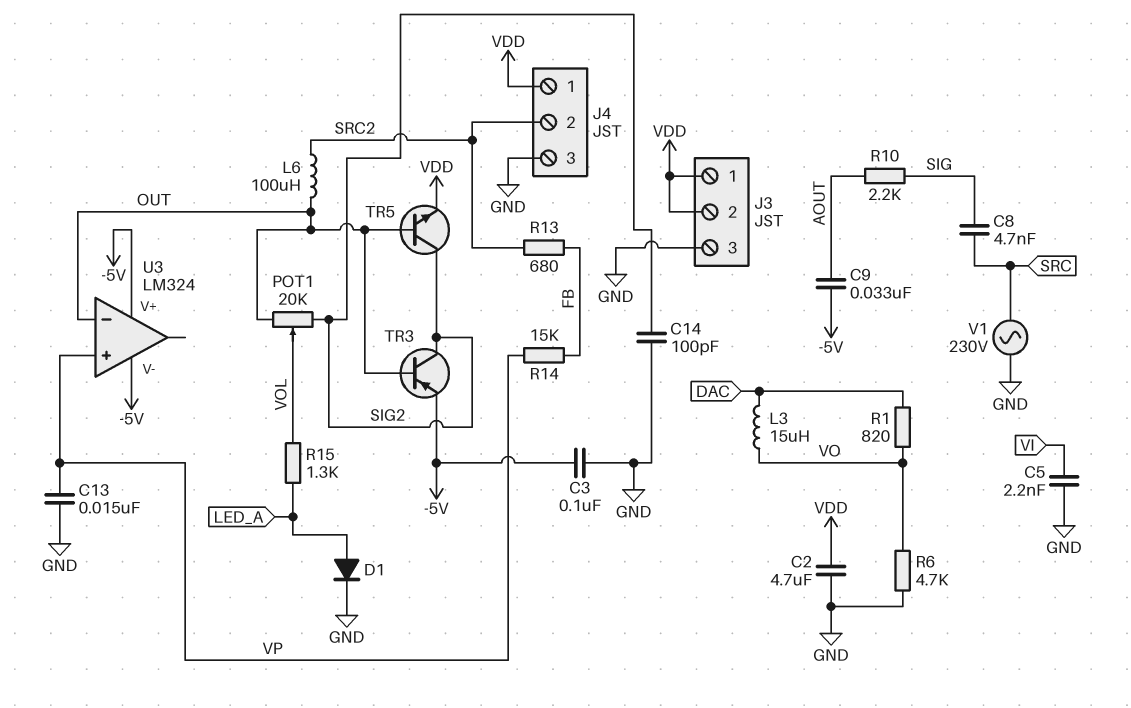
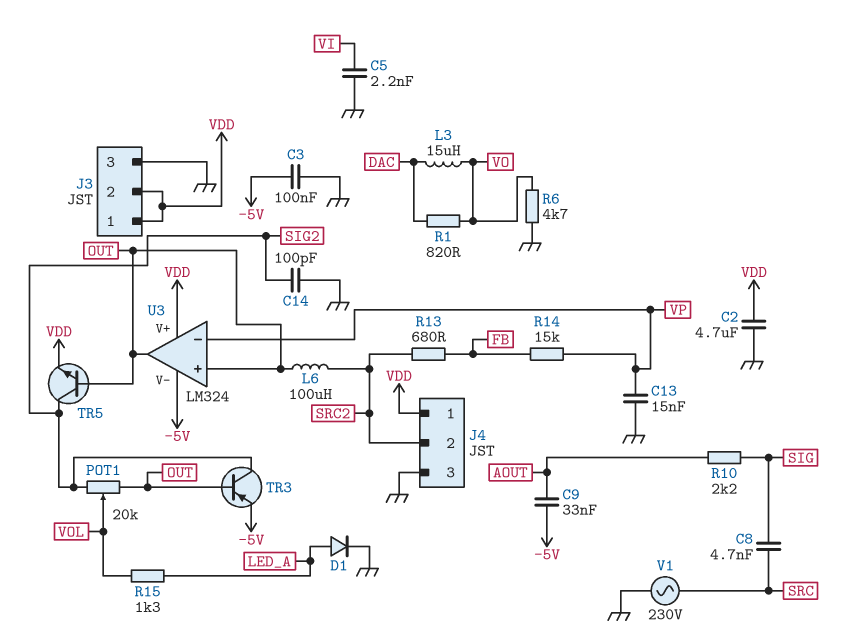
U3 pin V+: -5V -> VDD
U3 pin in+: VP -> OUT
U3 pin in-: OUT -> VP
U3 pin out: none -> OUT

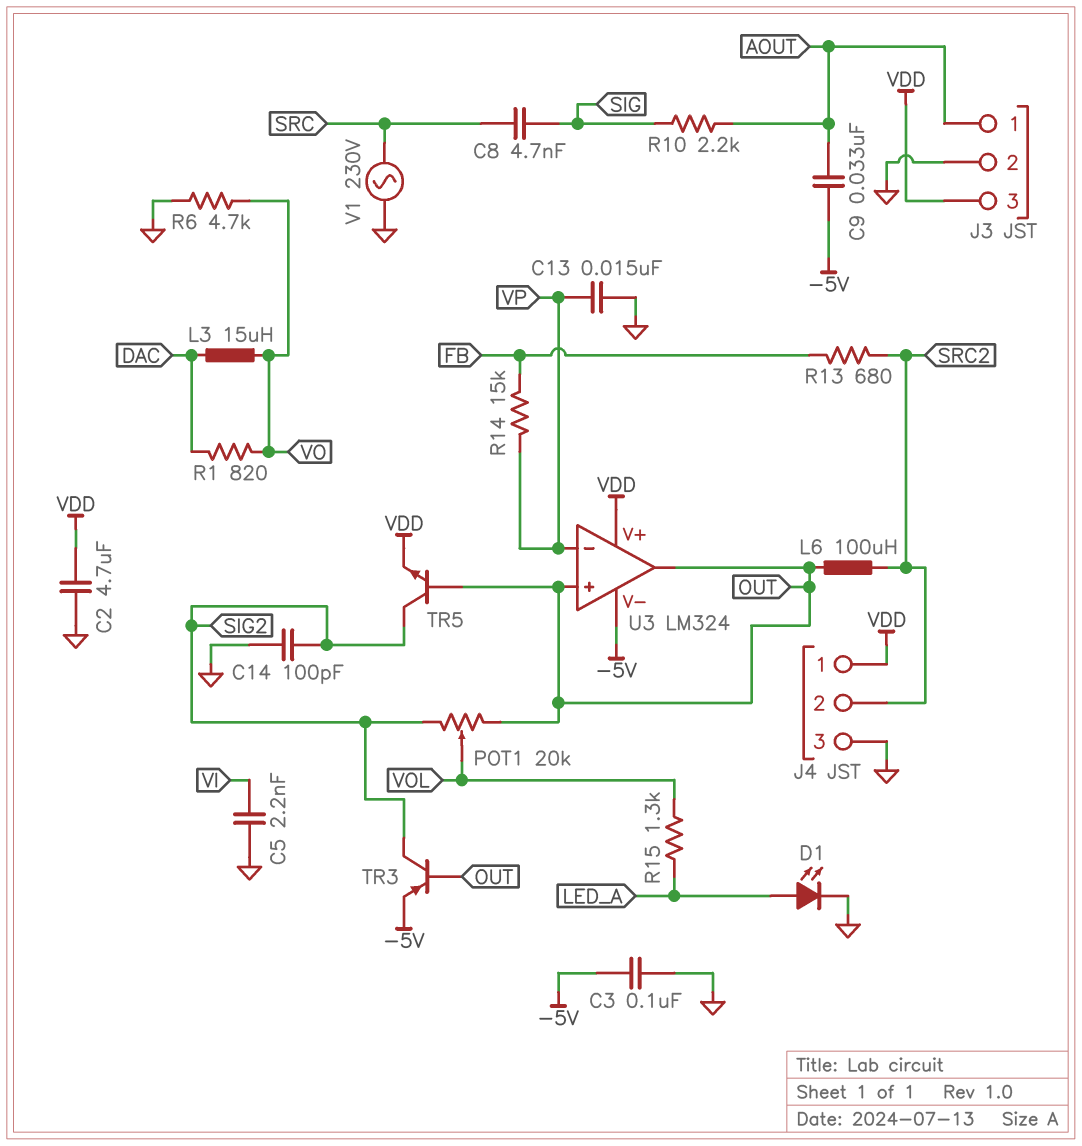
D1: diode (A LED_A, K GND) -> LED (A LED_A, K GND)
J3 pin 1: VDD -> AOUT
J3 pin 2: VDD -> GND
J3 pin 3: GND -> VDD

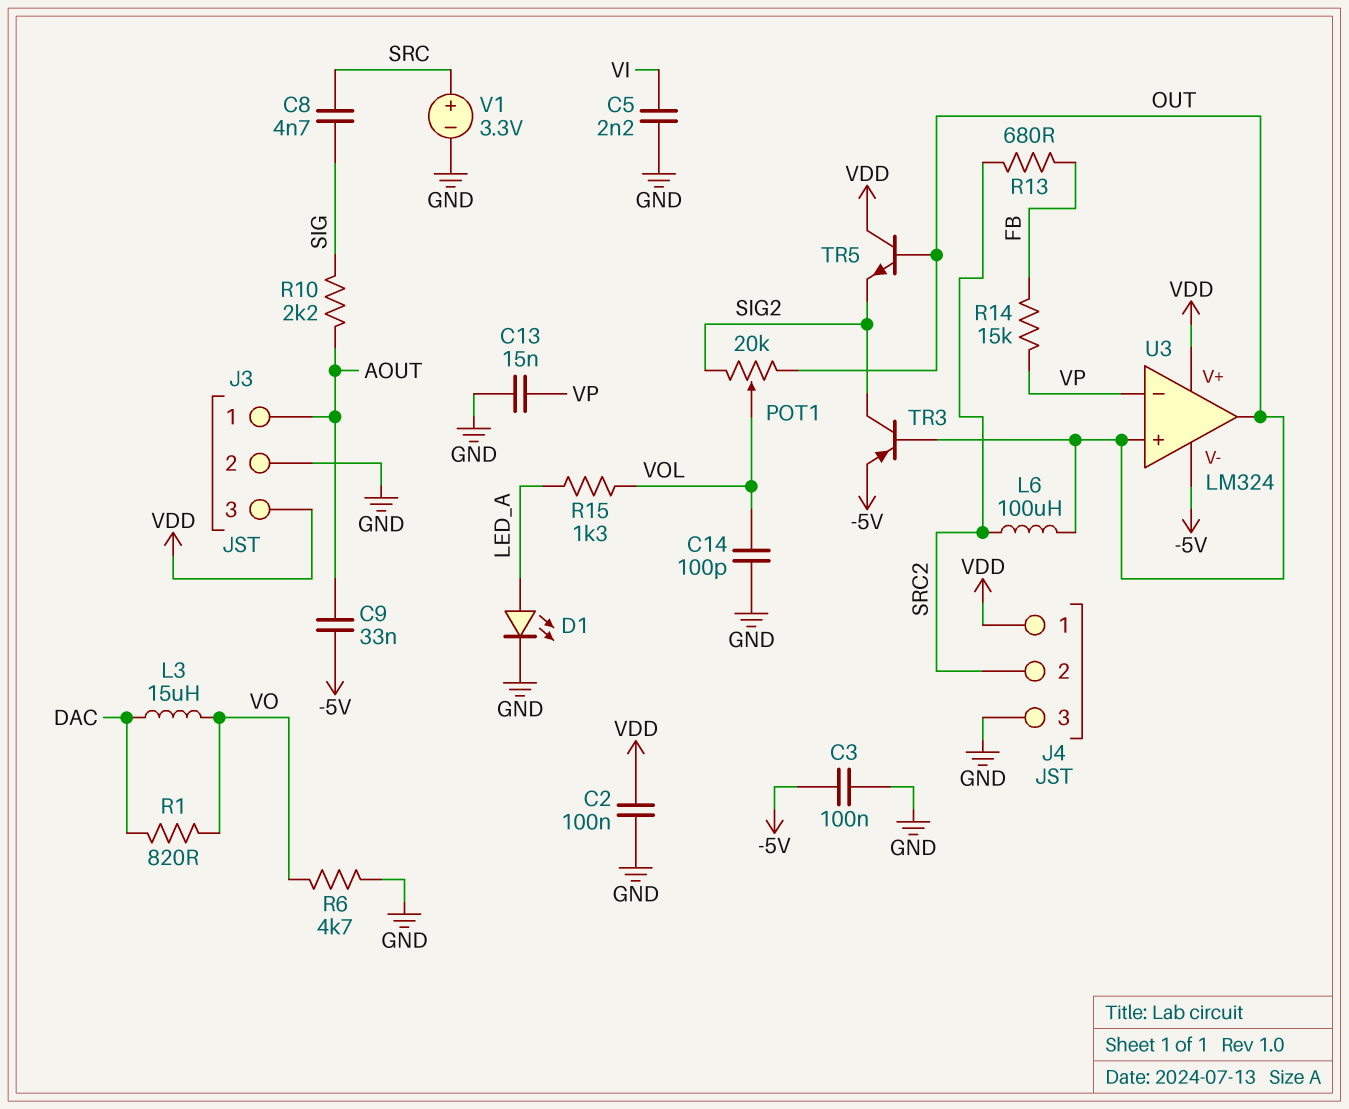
C2: 4.7uF (GND, VDD) -> 100nF (GND, VDD)
C14: 100pF (GND, SIG2) -> 100pF (GND, VOL)
TR5: NPN (B OUT, C SIG2, E VDD) -> NPN (B OUT, C VDD, E SIG2)
V1: AC 230V (GND, SRC) -> 3.3V (plus SRC, minus GND)

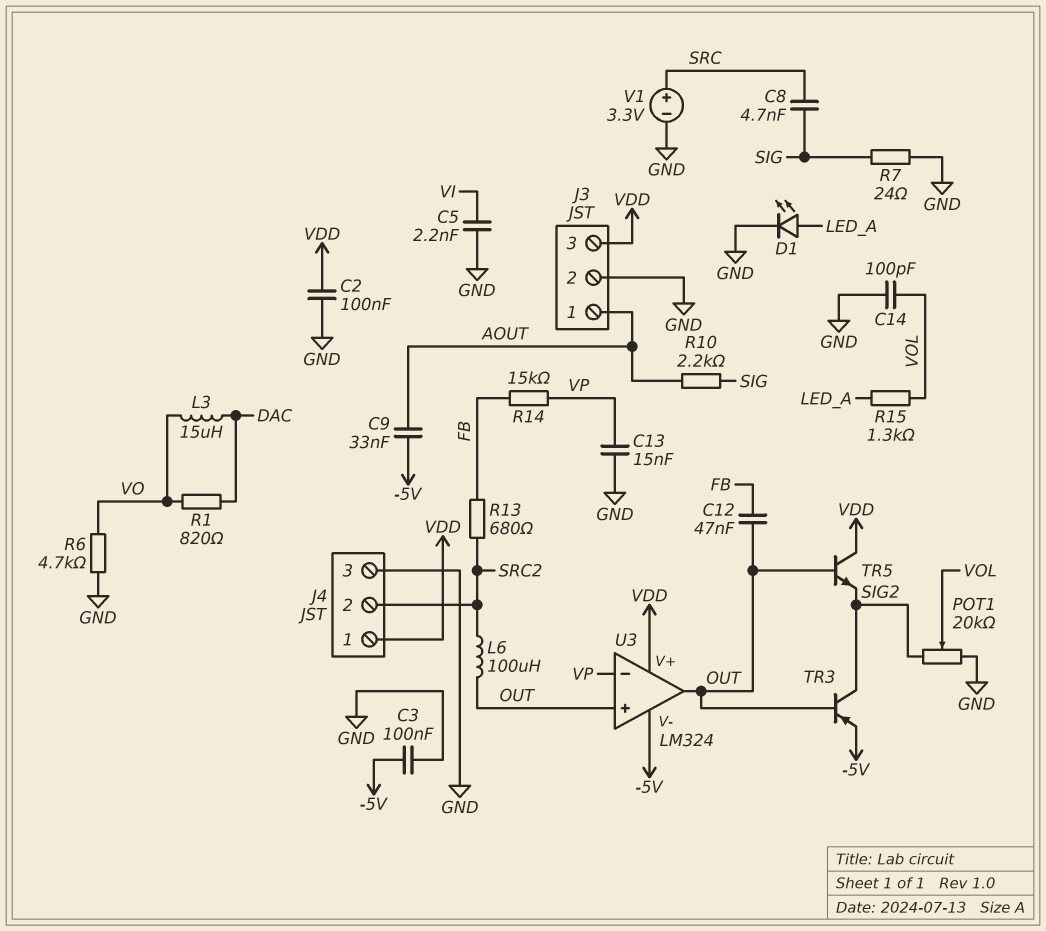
C12: none -> 47nF (FB, OUT)
POT1: 20k (OUT, SIG2, wiper VOL) -> 20k (GND, SIG2, wiper VOL)
R7: none -> 24 (GND, SIG)

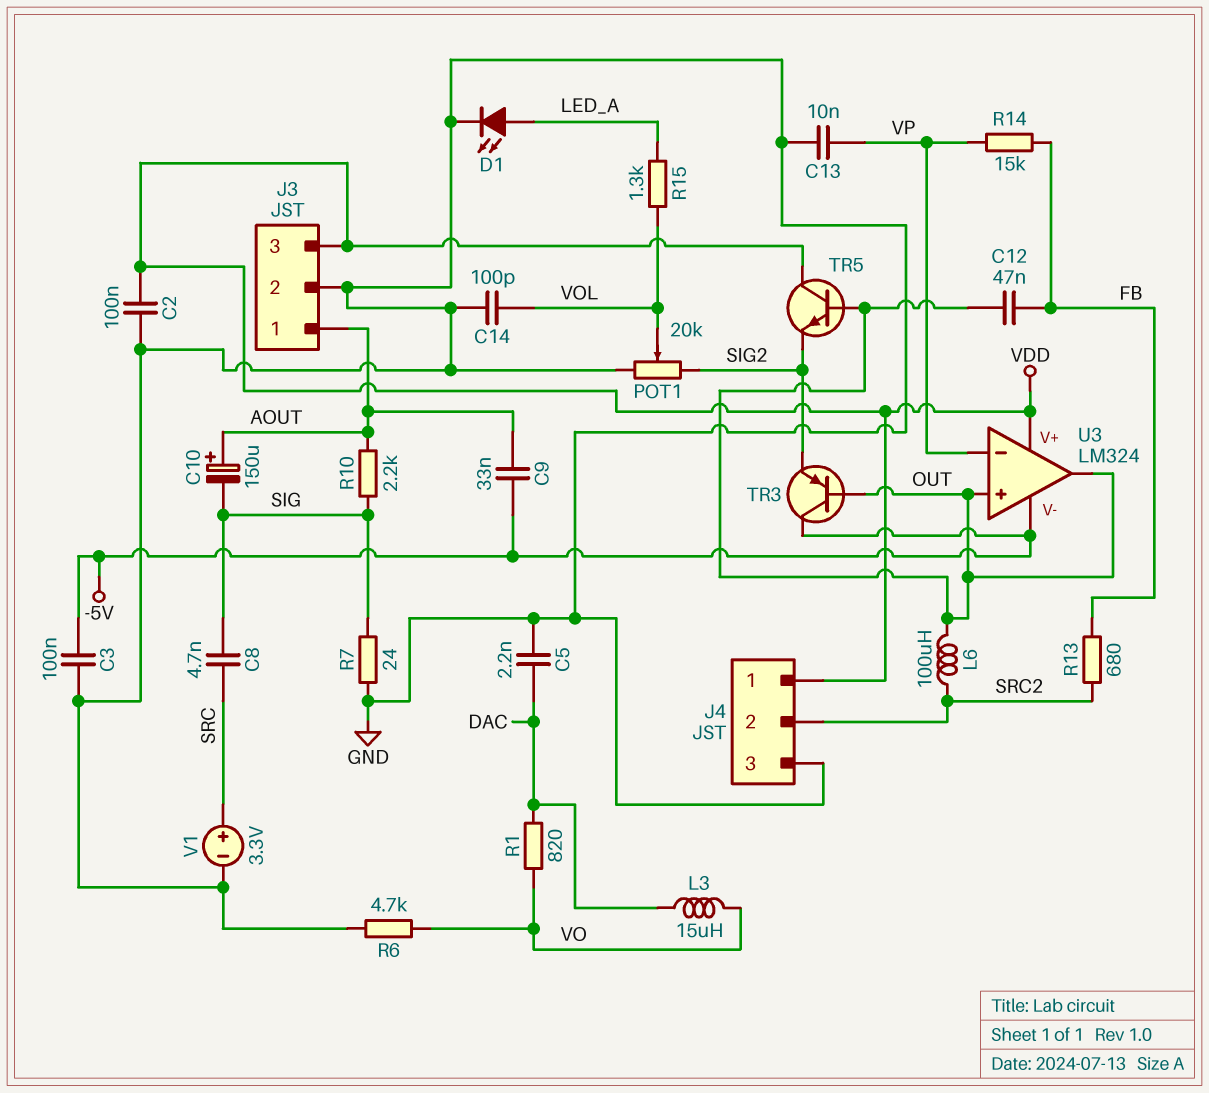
C5: 2.2nF (GND, VI) -> 2.2nF (DAC, GND)
C10: none -> 150uF (plus AOUT, minus SIG)
C13: 15nF (GND, VP) -> 10nF (GND, VP)
TR3: PNP (B OUT, C SIG2, E -5V) -> PNP (B OUT, C -5V, E SIG2)

